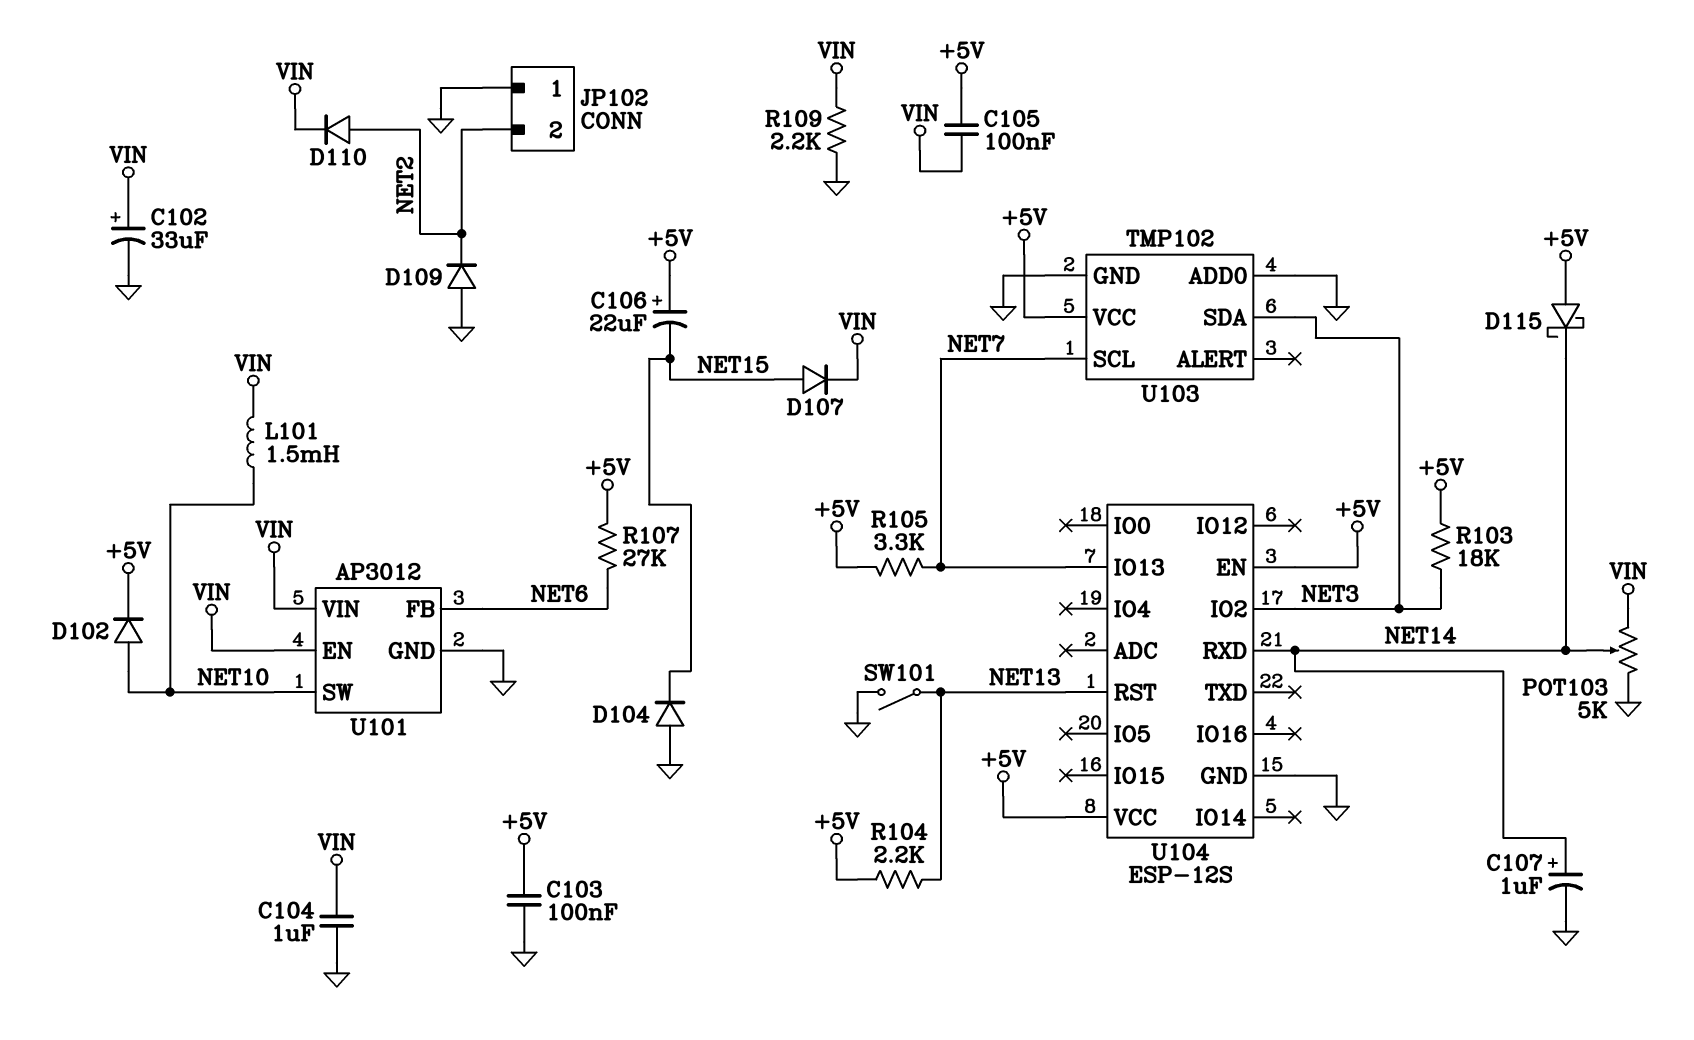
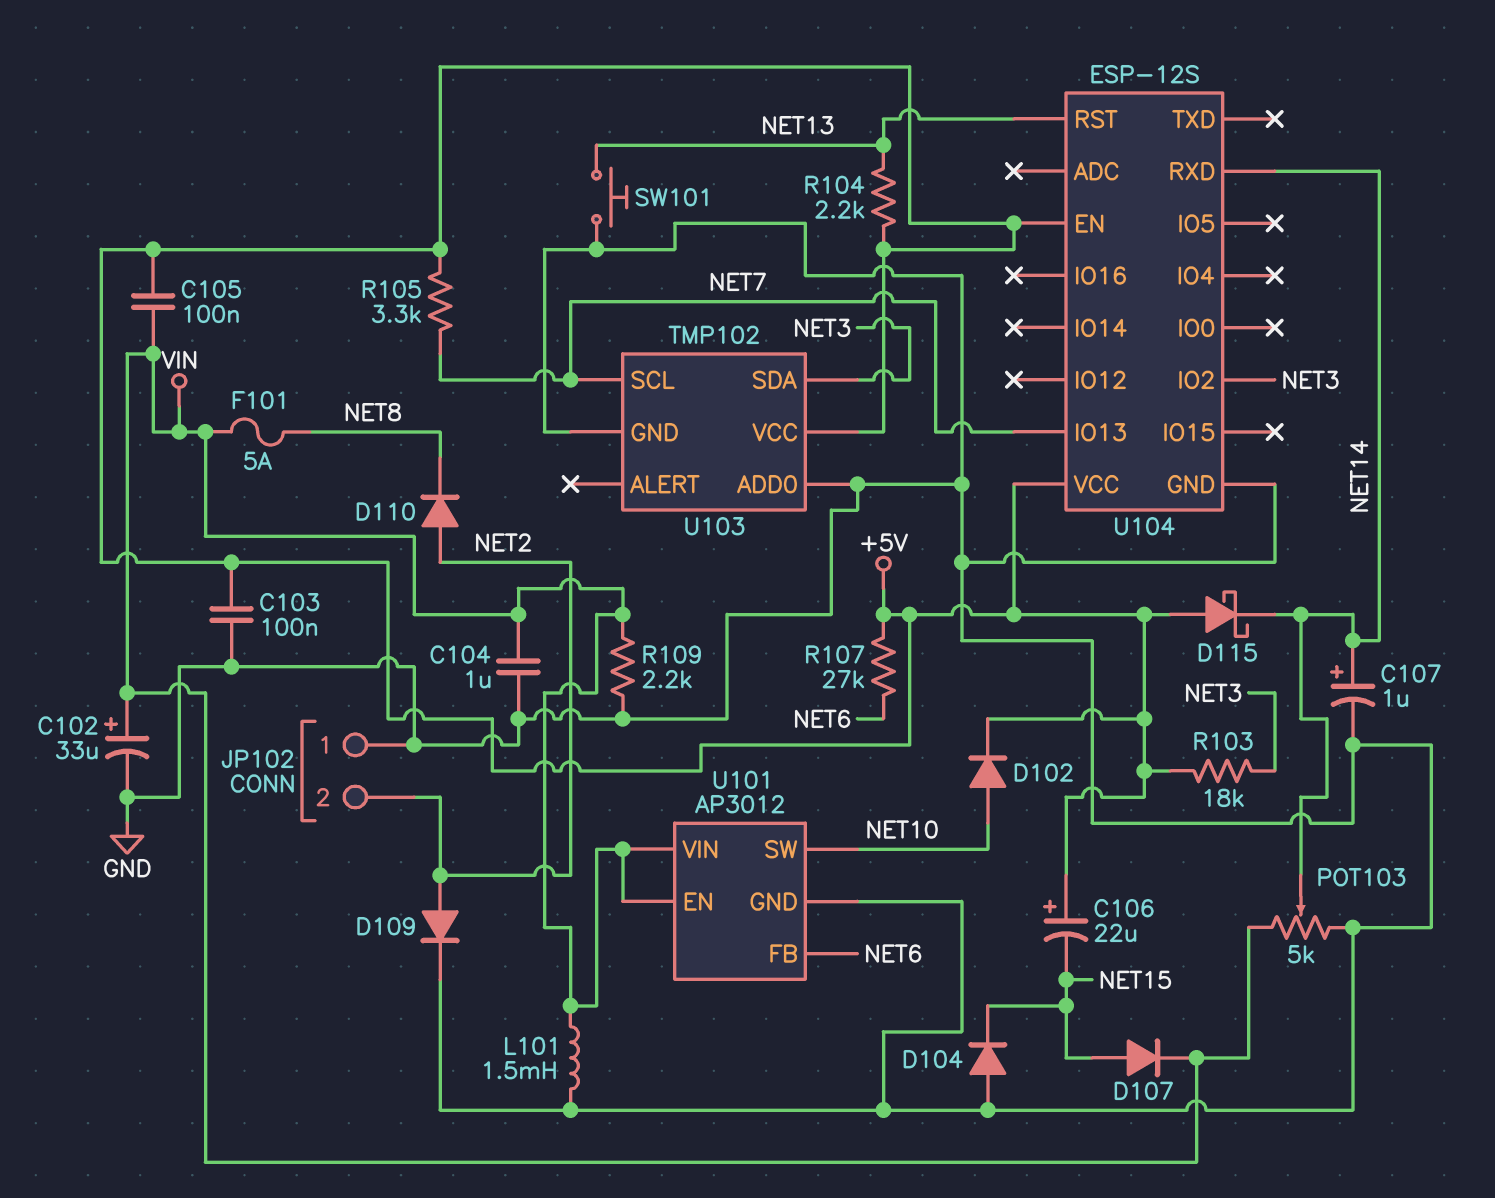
D109: diode (A GND, K NET2) -> diode (A NET2, K GND)
D110: diode (A NET2, K VIN) -> diode (A NET2, K NET8)
F101: none -> 5A (NET8, VIN)
L101: 1.5mH (NET10, VIN) -> 1.5mH (GND, VIN)
SW101: switch (GND, NET13) -> button (GND, NET13)

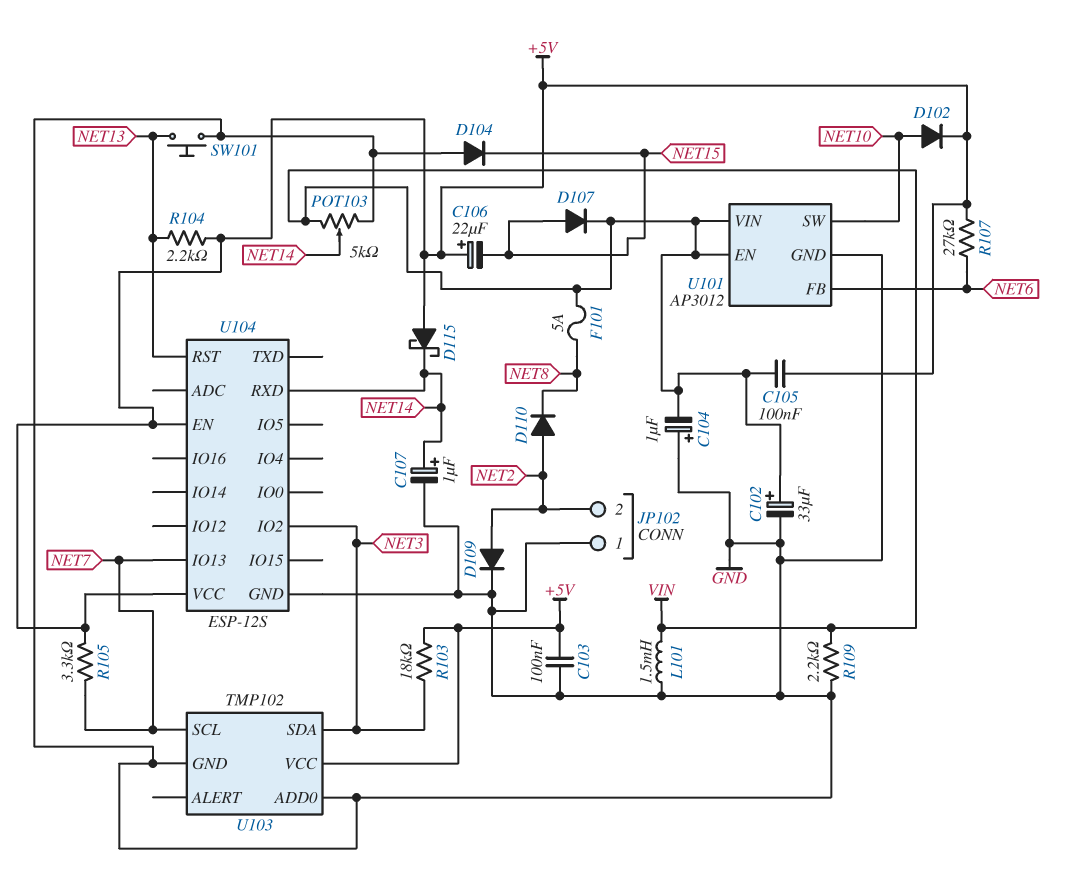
C104: 1uF (GND, VIN) -> 1uF (plus GND, minus VIN)

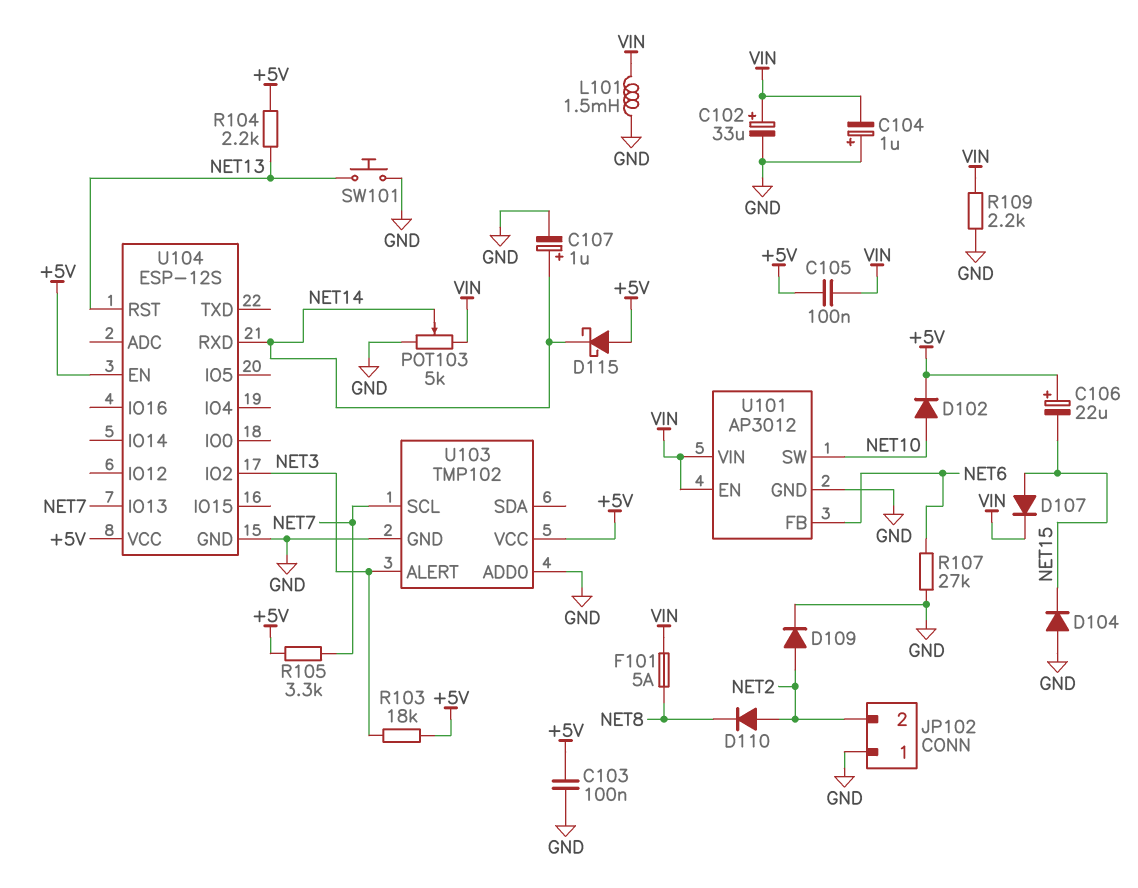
R107: 27k (+5V, NET6) -> 27k (GND, NET6)
U103 pin ALERT: none -> NET3
U103 pin SDA: NET3 -> none

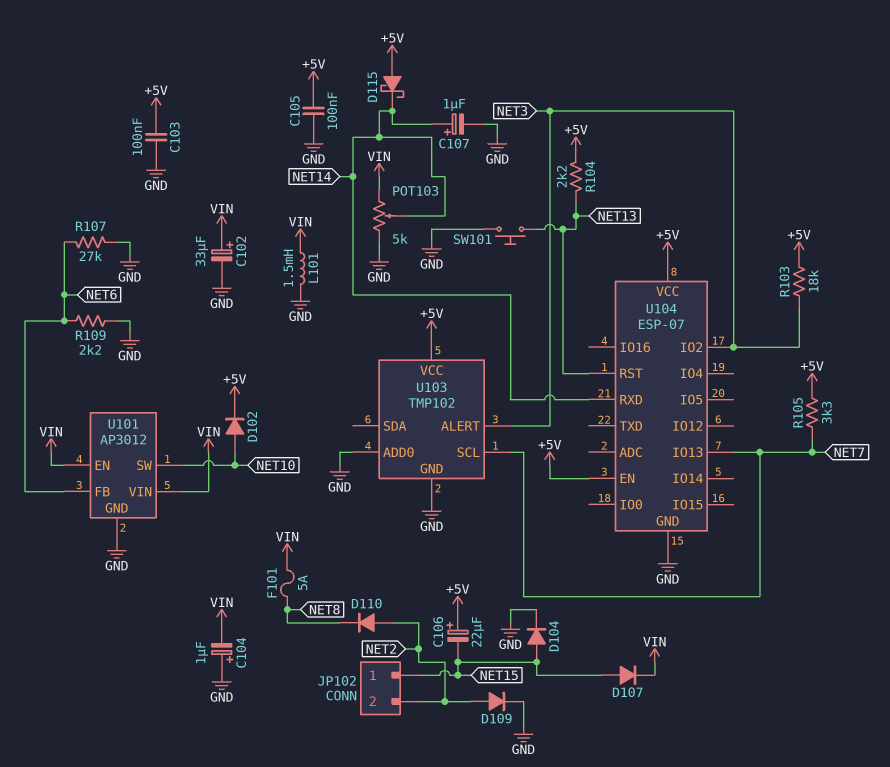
C105: 100nF (+5V, VIN) -> 100nF (+5V, GND)
D104: diode (A GND, K NET15) -> diode (A NET15, K GND)
JP102 pin 1: GND -> NET15
R109: 2.2k (GND, VIN) -> 2.2k (GND, NET6)
U104: ESP-12S -> ESP-07

